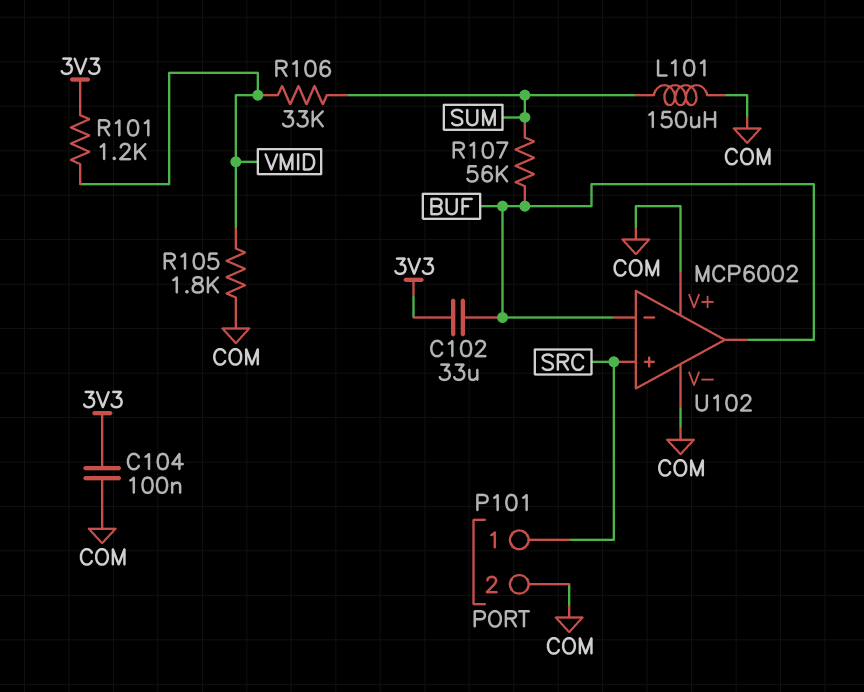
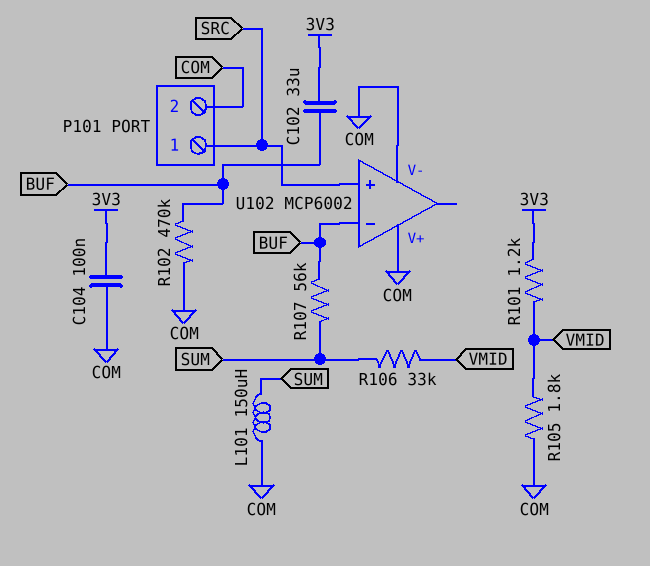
R102: none -> 470k (BUF, COM)
U102 pin out: BUF -> none

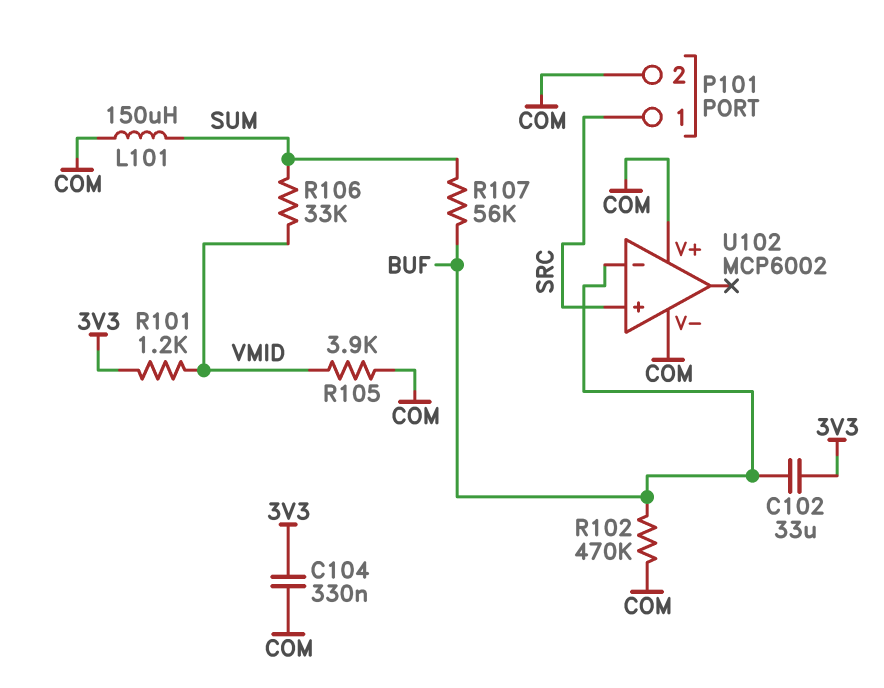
C104: 100nF (3V3, COM) -> 330nF (3V3, COM)
R105: 1.8k (COM, VMID) -> 3.9k (COM, VMID)

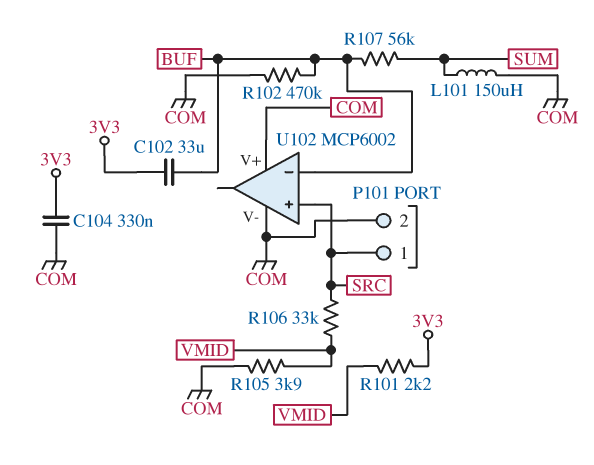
R101: 1.2k (3V3, VMID) -> 2.2k (3V3, VMID)
R106: 33k (SUM, VMID) -> 33k (SRC, VMID)

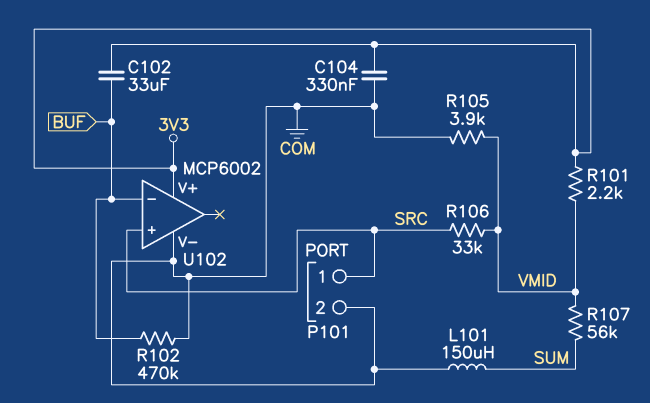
R107: 56k (BUF, SUM) -> 56k (SUM, VMID)
U102 pin V+: COM -> 3V3

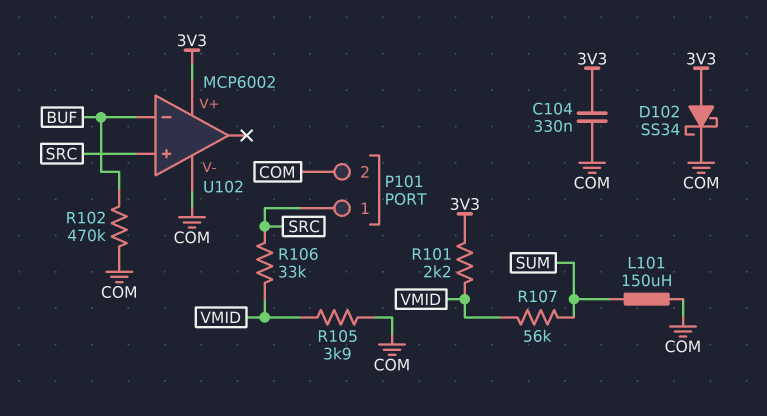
C102: 33uF (3V3, BUF) -> none
D102: none -> schottky SS34 (A 3V3, K COM)

